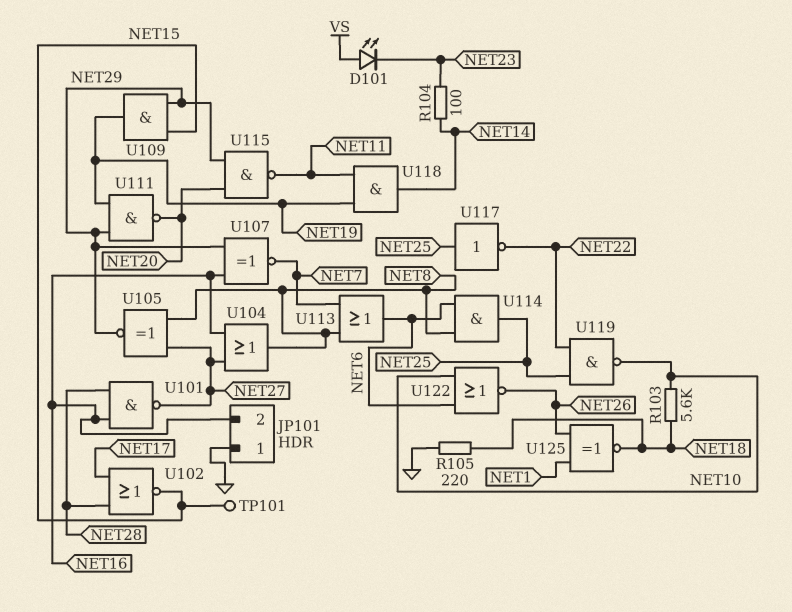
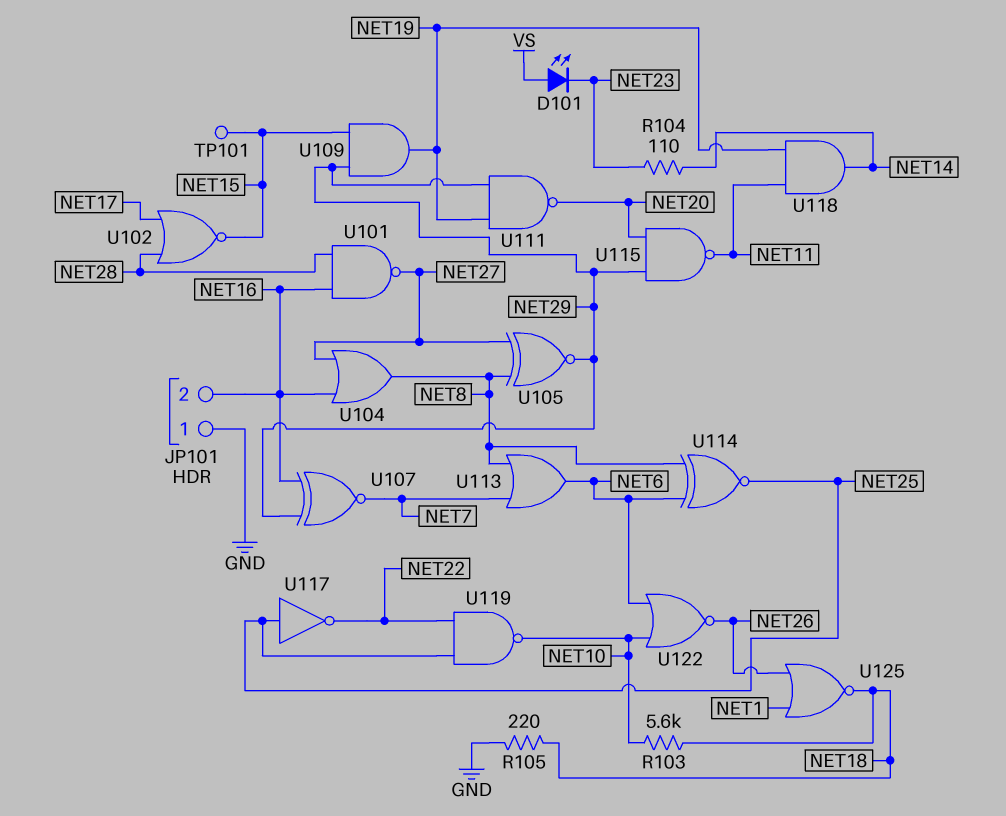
R104: 100 (NET14, NET23) -> 110 (NET14, NET23)
U114: AND (in NET6, in NET8, out NET25) -> XNOR (in NET6, in NET8, out NET25)
U125: XNOR (in NET1, in NET26, out NET18) -> NOR (in NET1, in NET26, out NET18)

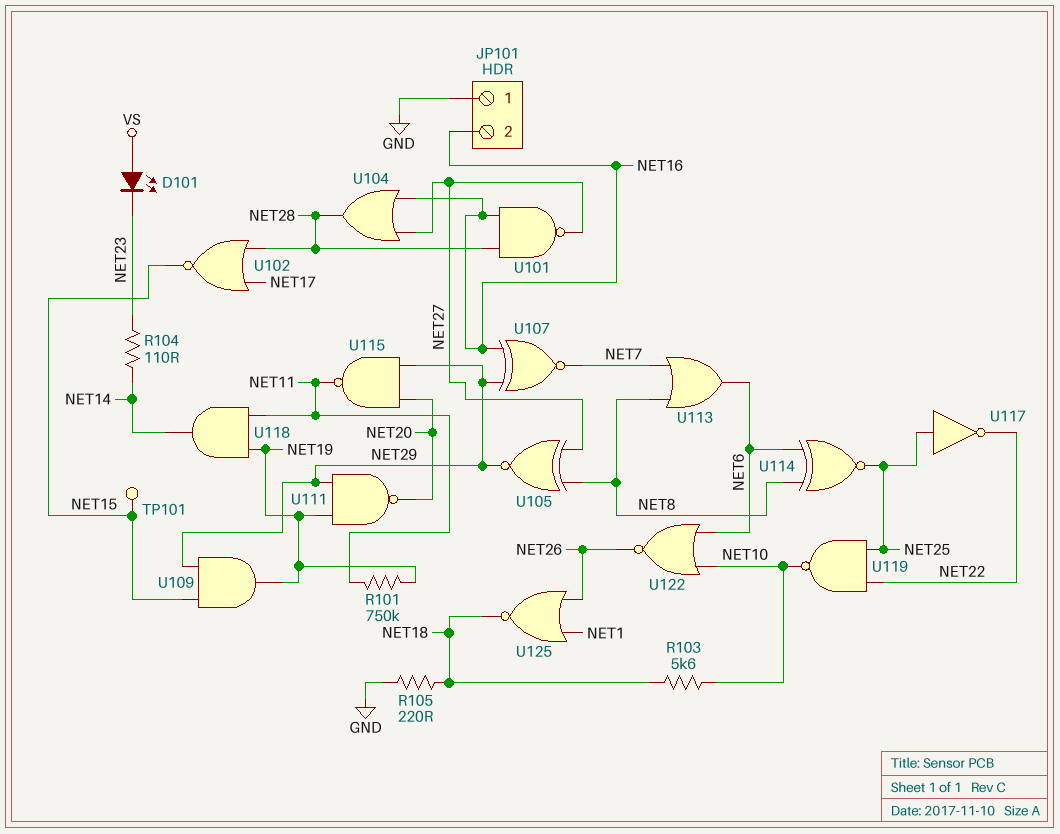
R101: none -> 750k (NET11, NET19)
U104: OR (in NET16, in NET27, out NET8) -> OR (in NET16, in NET27, out NET28)

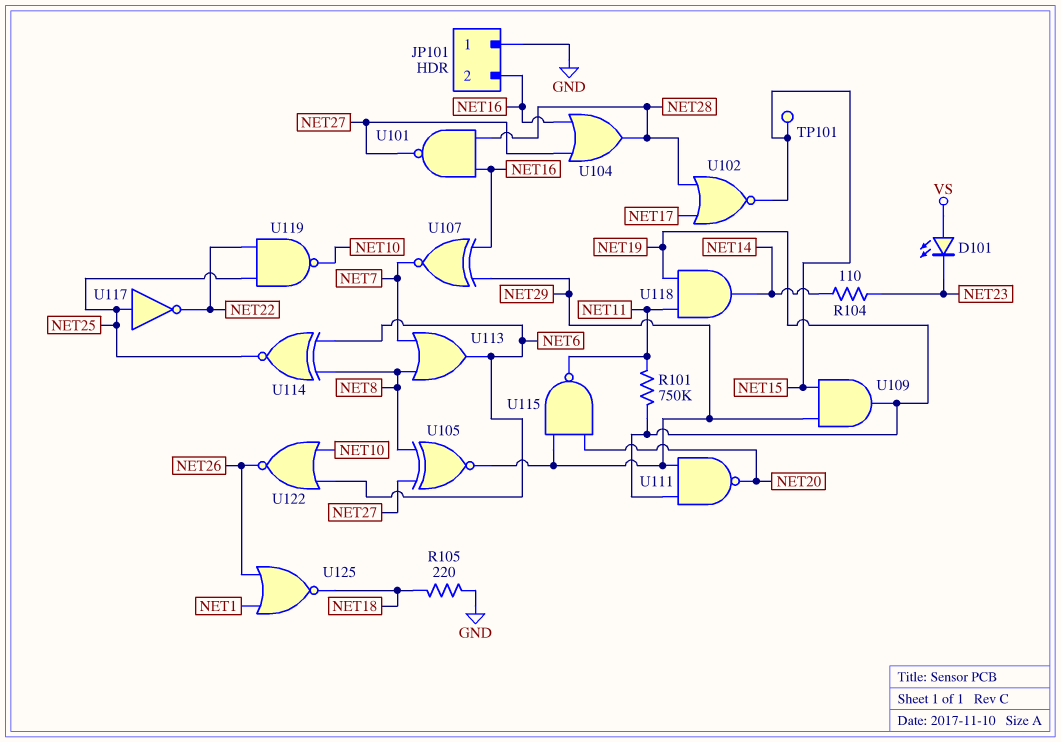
R103: 5.6k (NET10, NET18) -> none

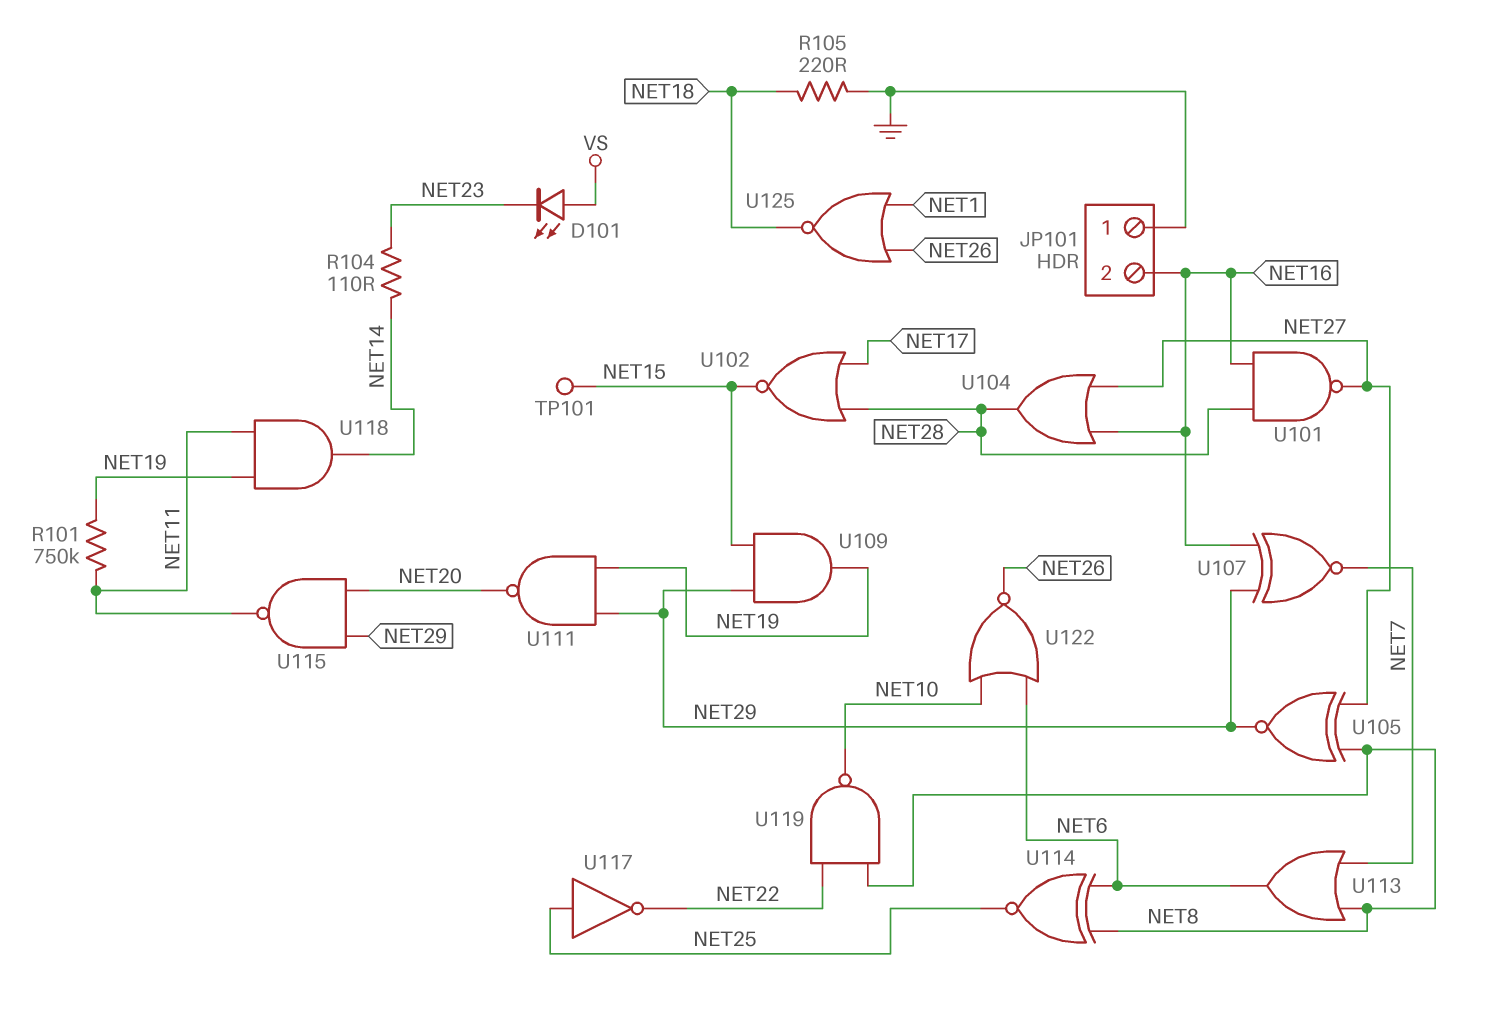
U119: NAND (in NET22, in NET25, out NET10) -> NAND (in NET8, in NET22, out NET10)

